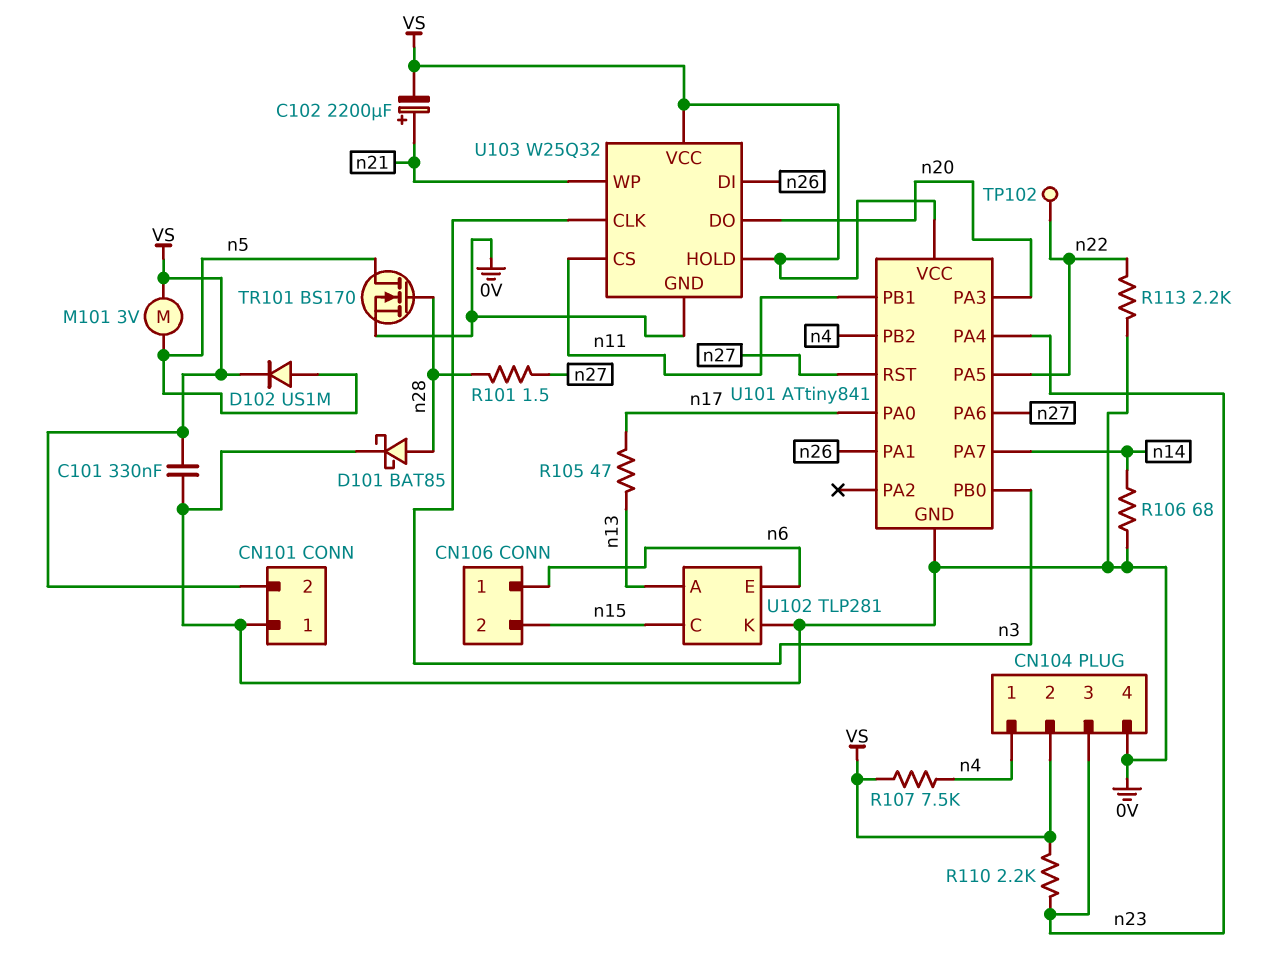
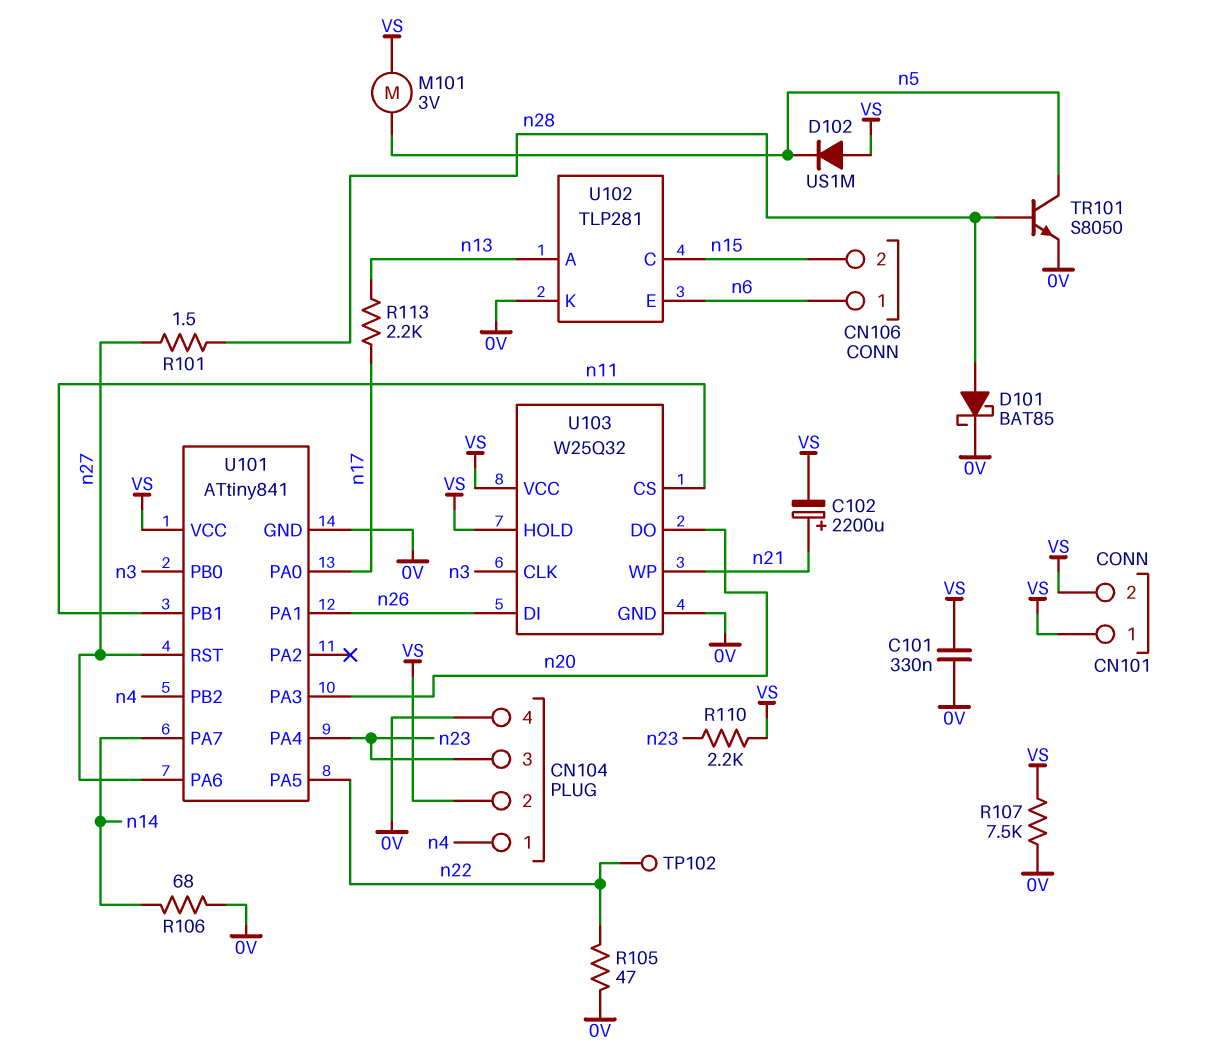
CN101 pin 1: 0V -> VS
D102: diode US1M (A n5, K VS) -> diode US1M (A VS, K n5)
R105: 47 (n13, n17) -> 47 (0V, n22)
R107: 7.5k (VS, n4) -> 7.5k (0V, VS)
R113: 2.2k (0V, n22) -> 2.2k (n13, n17)
TR101: NMOS BS170 (G n28, D n5, S 0V) -> NPN S8050 (B n28, C n5, E 0V)

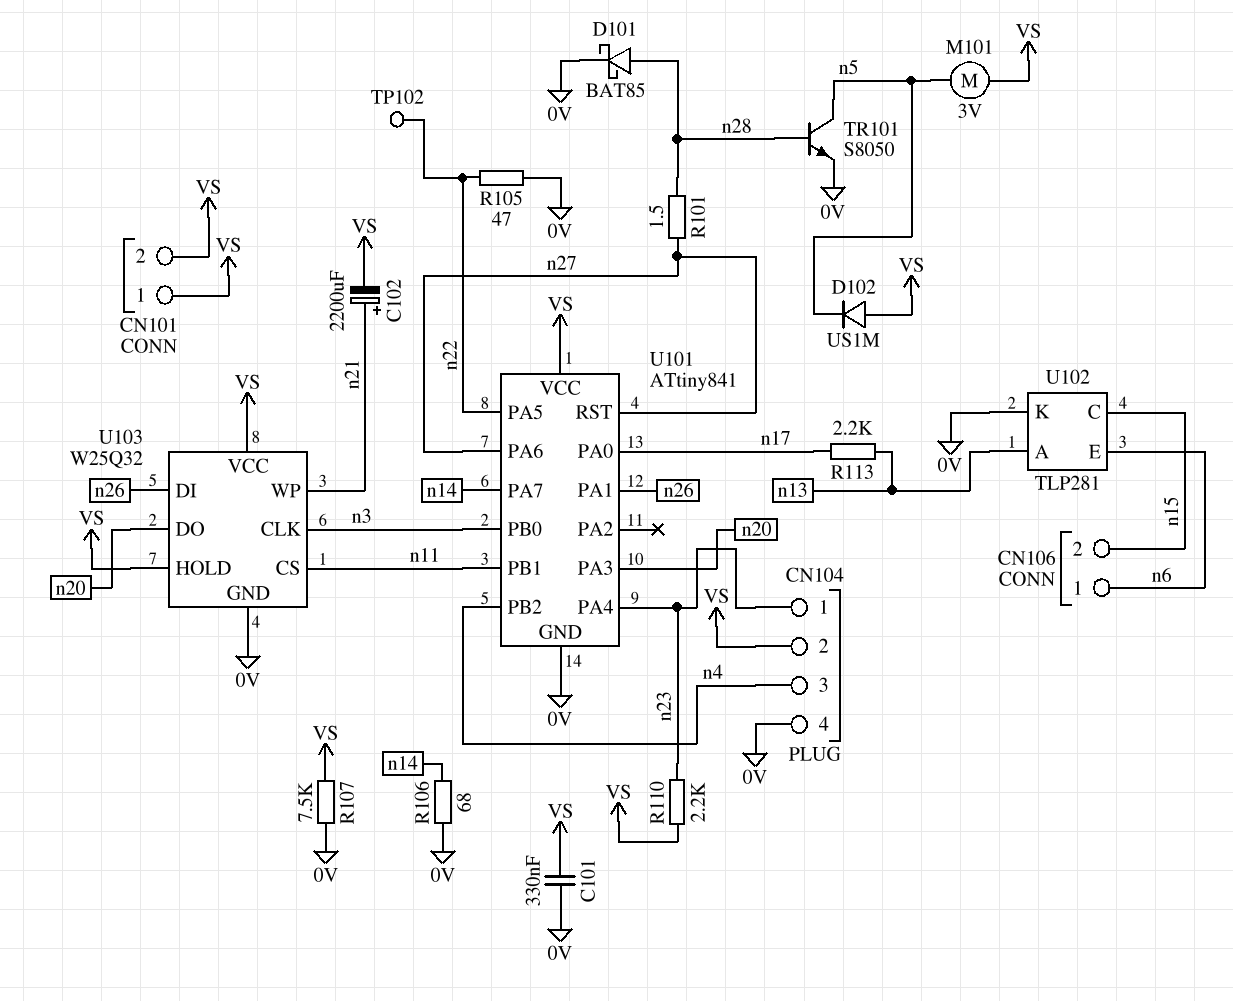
CN104 pin 1: n4 -> n23
CN104 pin 3: n23 -> n4

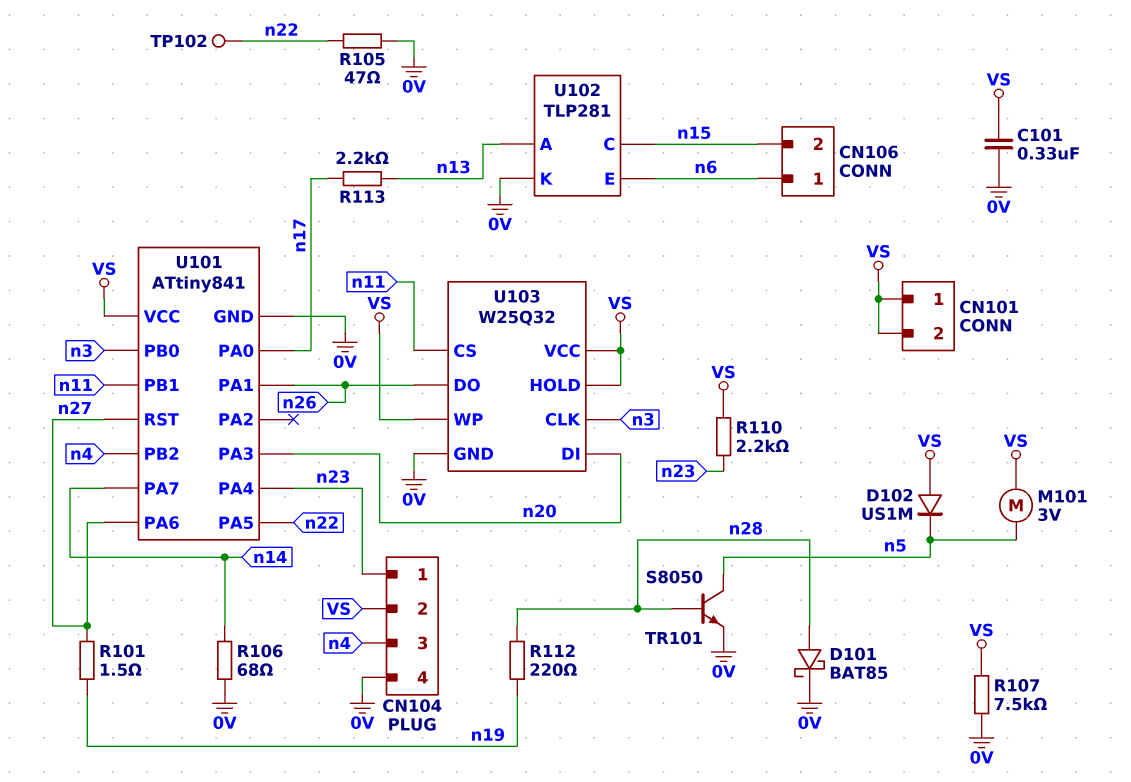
C102: 2200uF (plus n21, minus VS) -> none
R101: 1.5 (n27, n28) -> 1.5 (n19, n27)
R112: none -> 220 (n19, n28)
U103 pin DI: n26 -> n20
U103 pin DO: n20 -> n26
U103 pin WP: n21 -> VS

